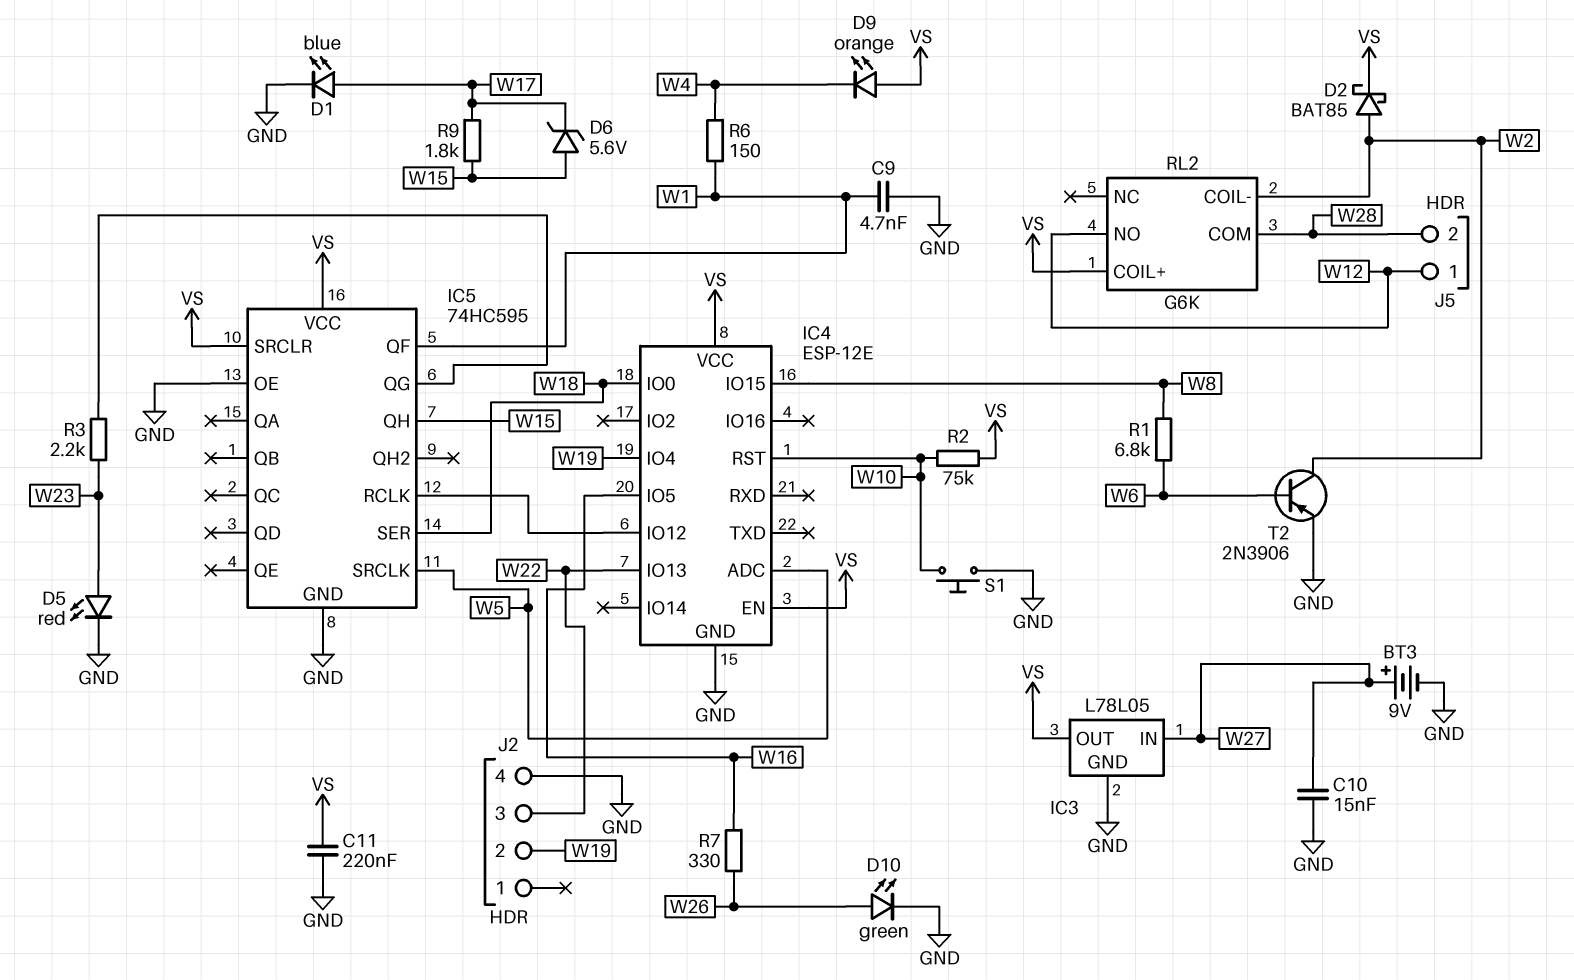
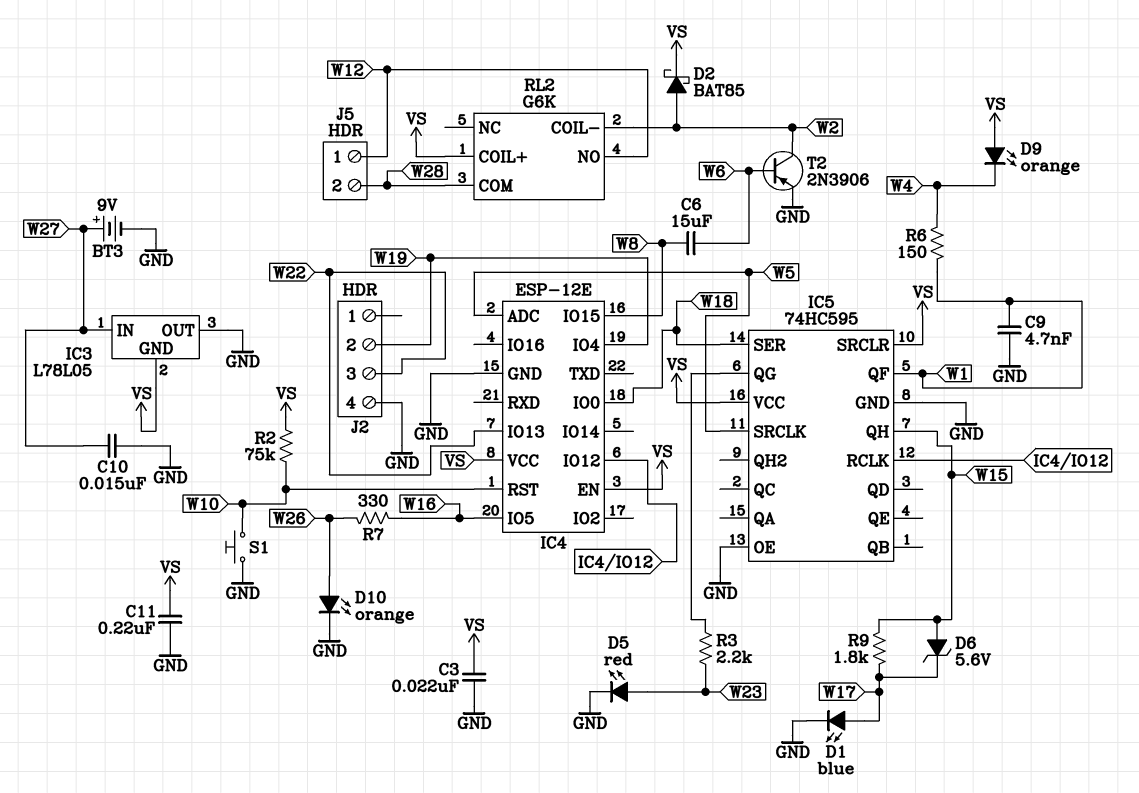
C3: none -> 22nF (GND, VS)
C6: none -> 15uF (W6, W8)
D10: LED green (A W26, K GND) -> LED orange (A W26, K GND)
IC3 pin GND: GND -> VS
IC3 pin OUT: VS -> GND
R1: 6.8k (W6, W8) -> none

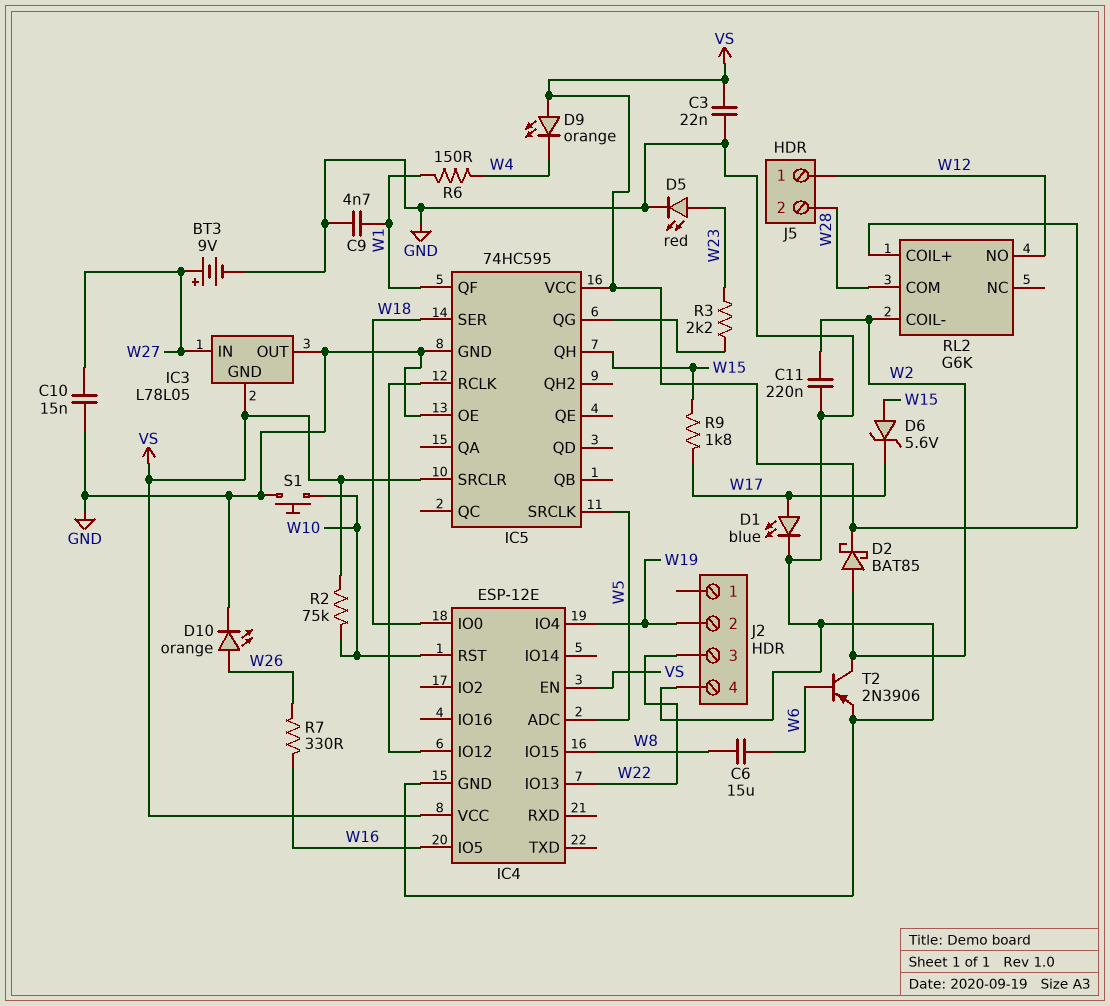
C11: 220nF (GND, VS) -> 220nF (GND, W2)

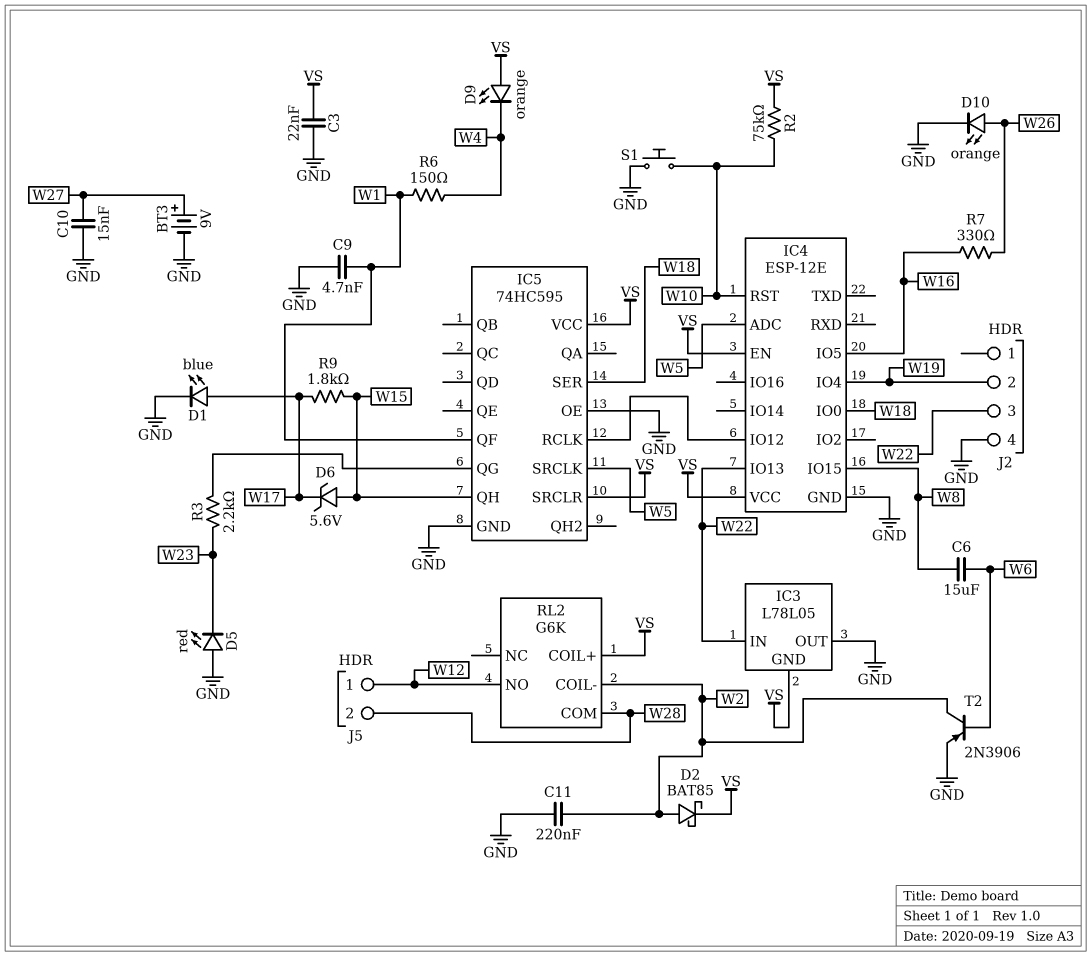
D5: LED red (A W23, K GND) -> LED red (A GND, K W23)
IC3 pin IN: W27 -> W22

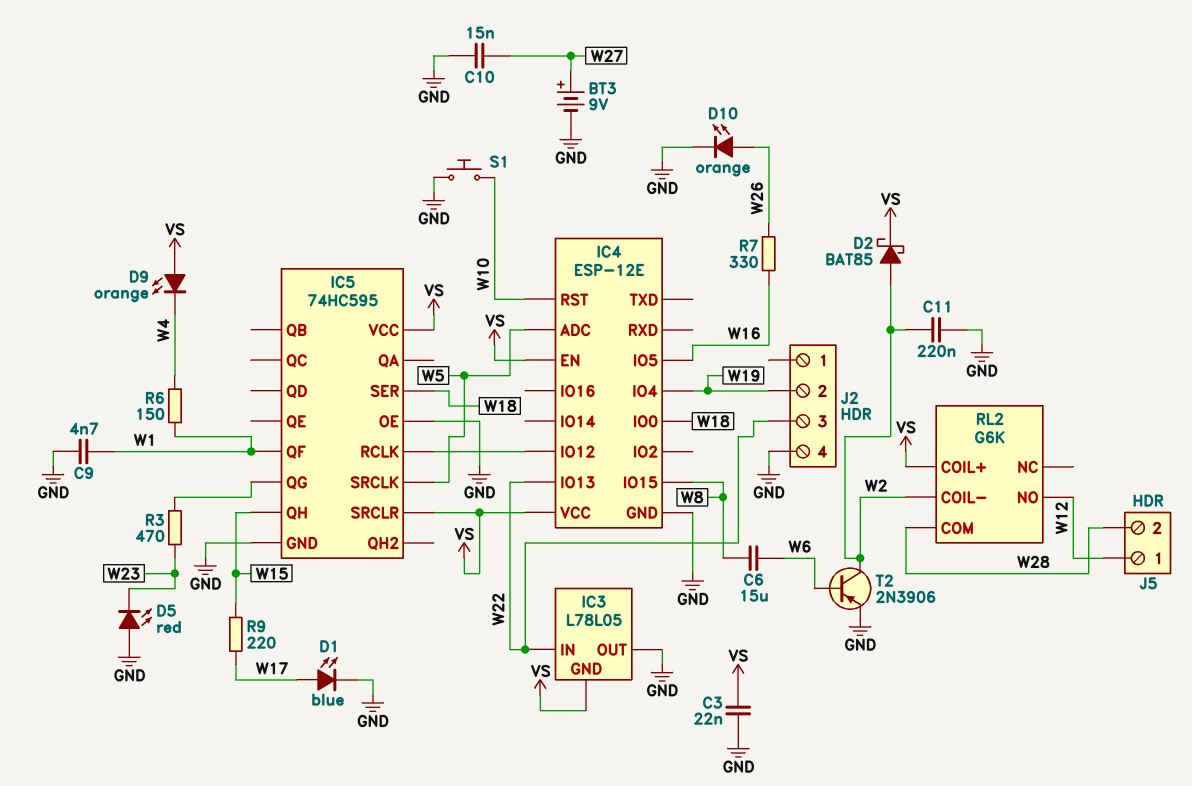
D6: zener 5.6V (A W15, K W17) -> none
R2: 75k (VS, W10) -> none
R3: 2.2k (IC5/QG, W23) -> 470 (IC5/QG, W23)
R9: 1.8k (W15, W17) -> 220 (W15, W17)

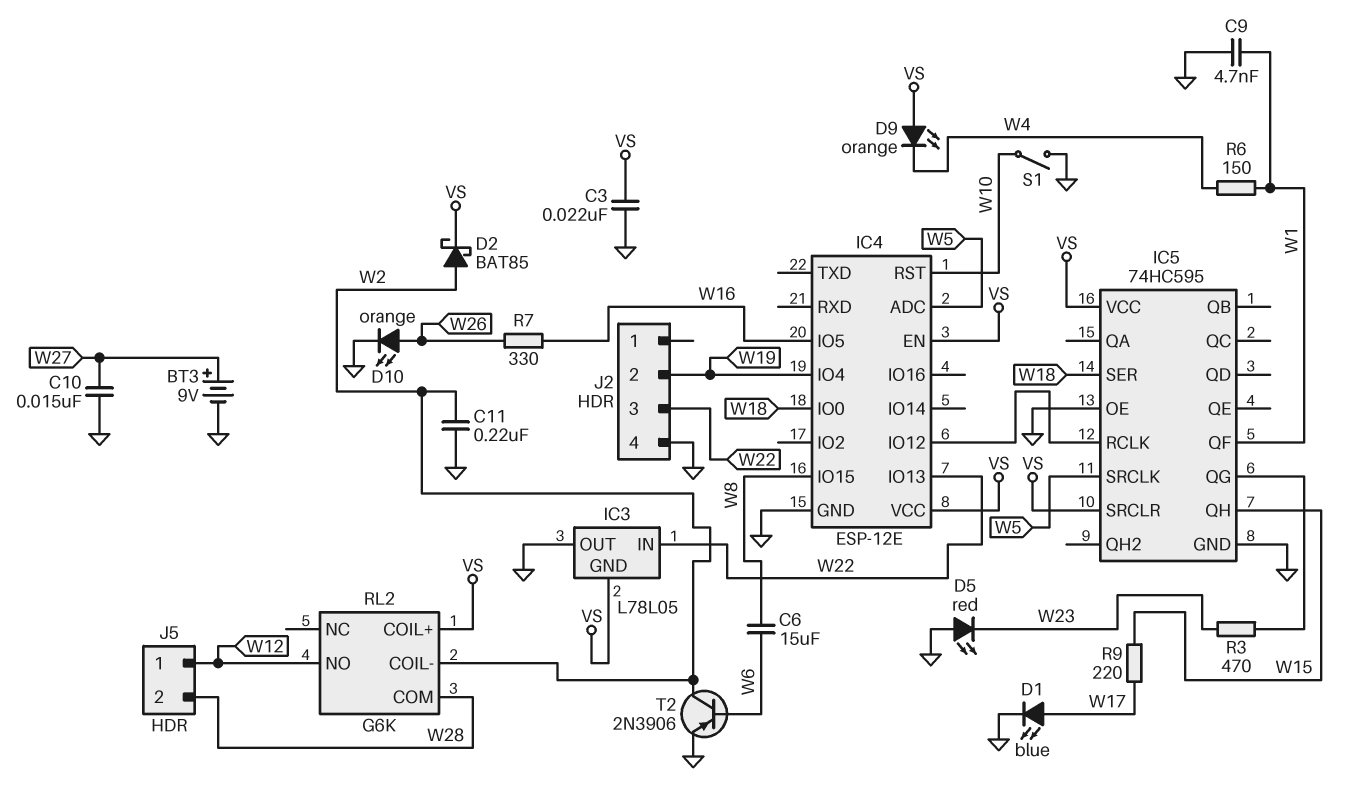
S1: button (GND, W10) -> switch (GND, W10)

